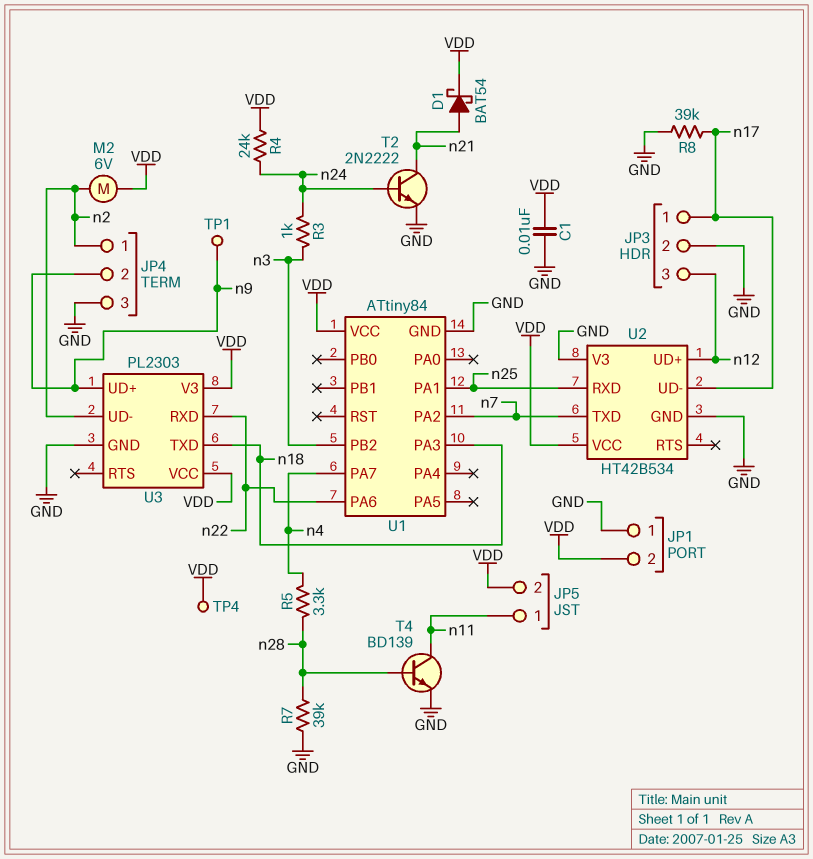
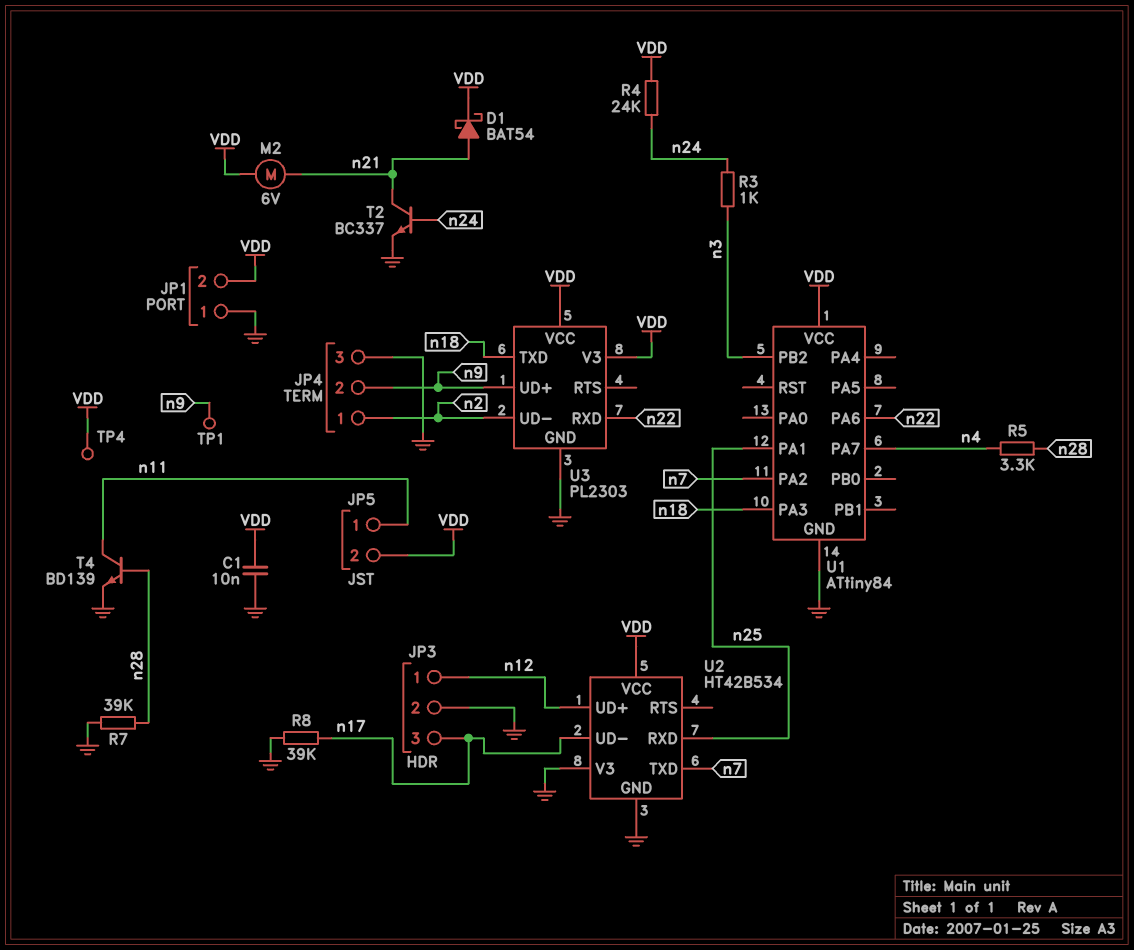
JP3 pin 1: n17 -> n12
JP3 pin 3: n12 -> n17
M2: motor 6V (VDD, n2) -> motor 6V (VDD, n21)
T2: NPN 2N2222 (B n24, C n21, E GND) -> NPN BC337 (B n24, C n21, E GND)

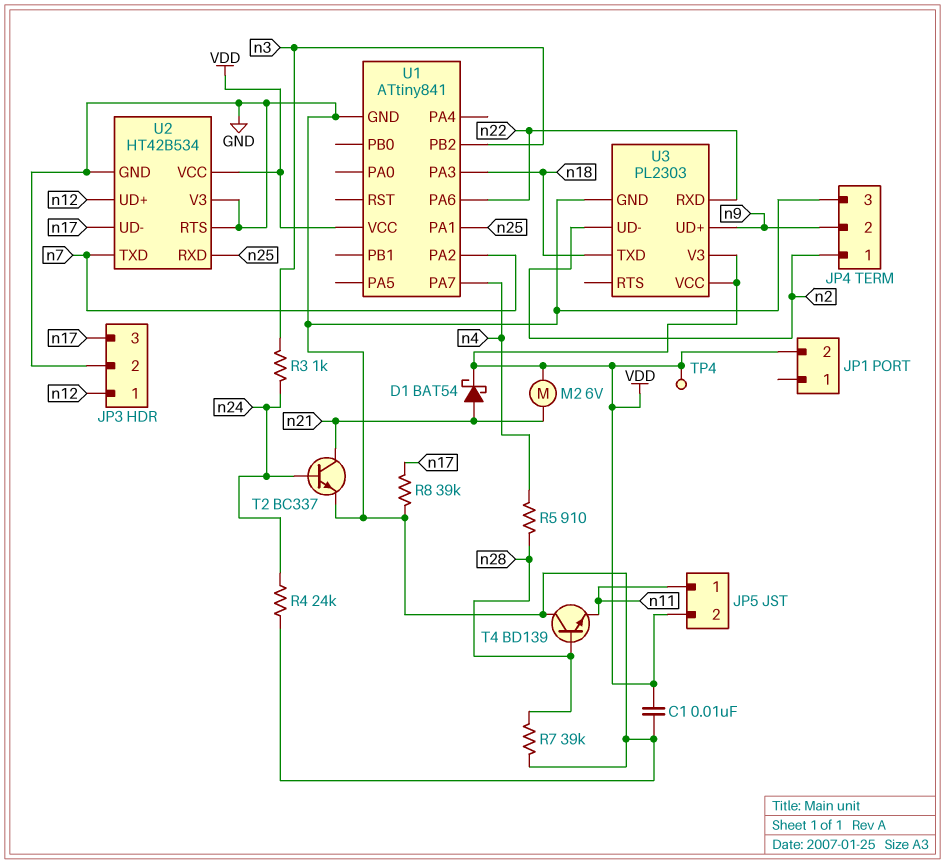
JP1 pin 1: GND -> none
R4: 24k (VDD, n24) -> 24k (GND, n24)
R5: 3.3k (n4, n28) -> 910 (n4, n28)
T4: NPN BD139 (B n28, C n11, E GND) -> NPN BD139 (B n28, C GND, E n11)
TP1: test point (n9) -> none
U1: ATtiny84 -> ATtiny841
U2 pin RTS: none -> GND

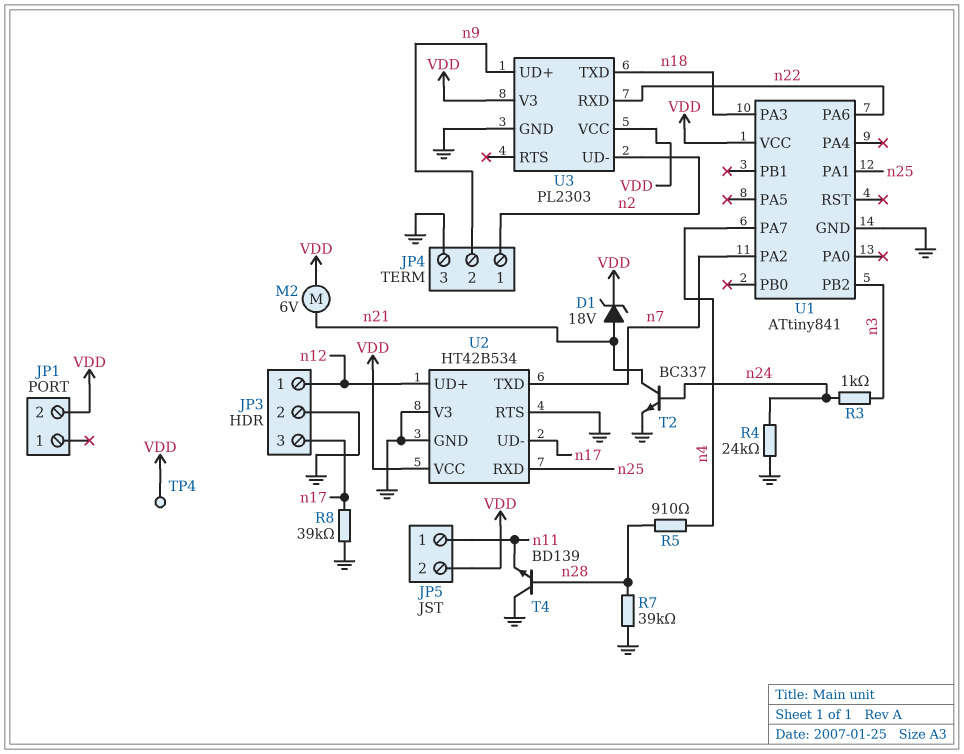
C1: 10nF (GND, VDD) -> none
D1: schottky BAT54 (A n21, K VDD) -> zener 18V (A n21, K VDD)

